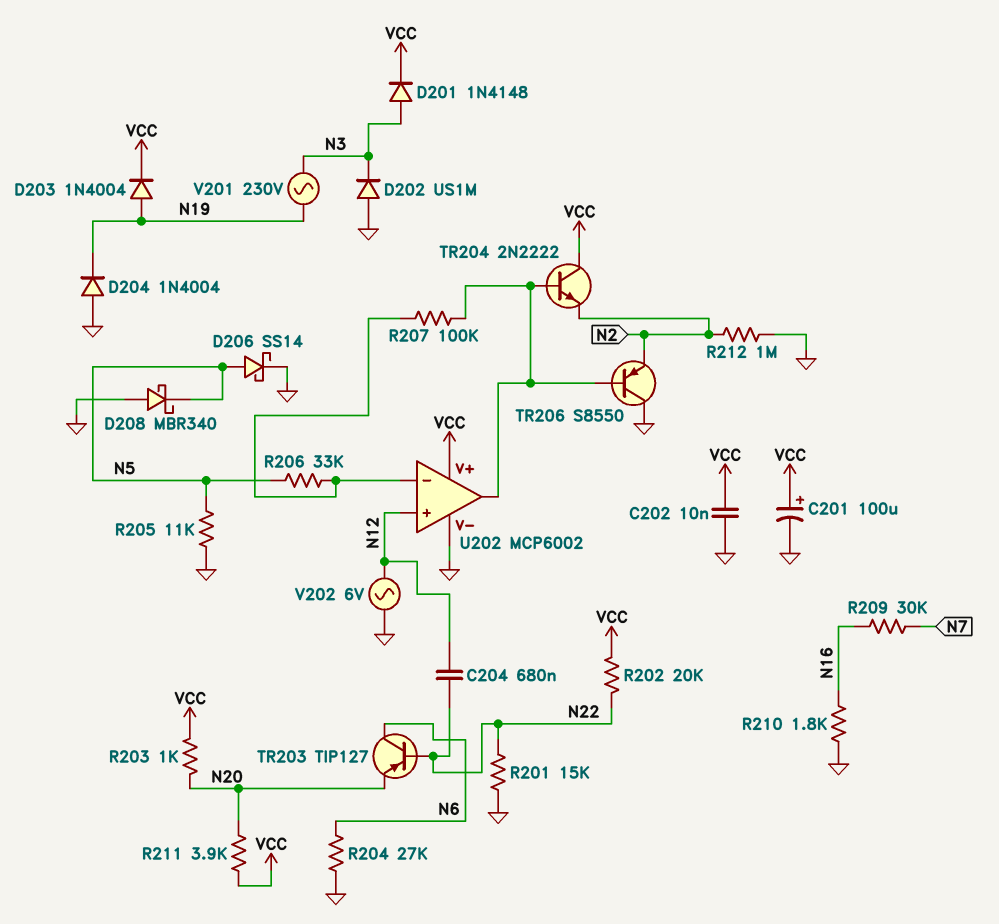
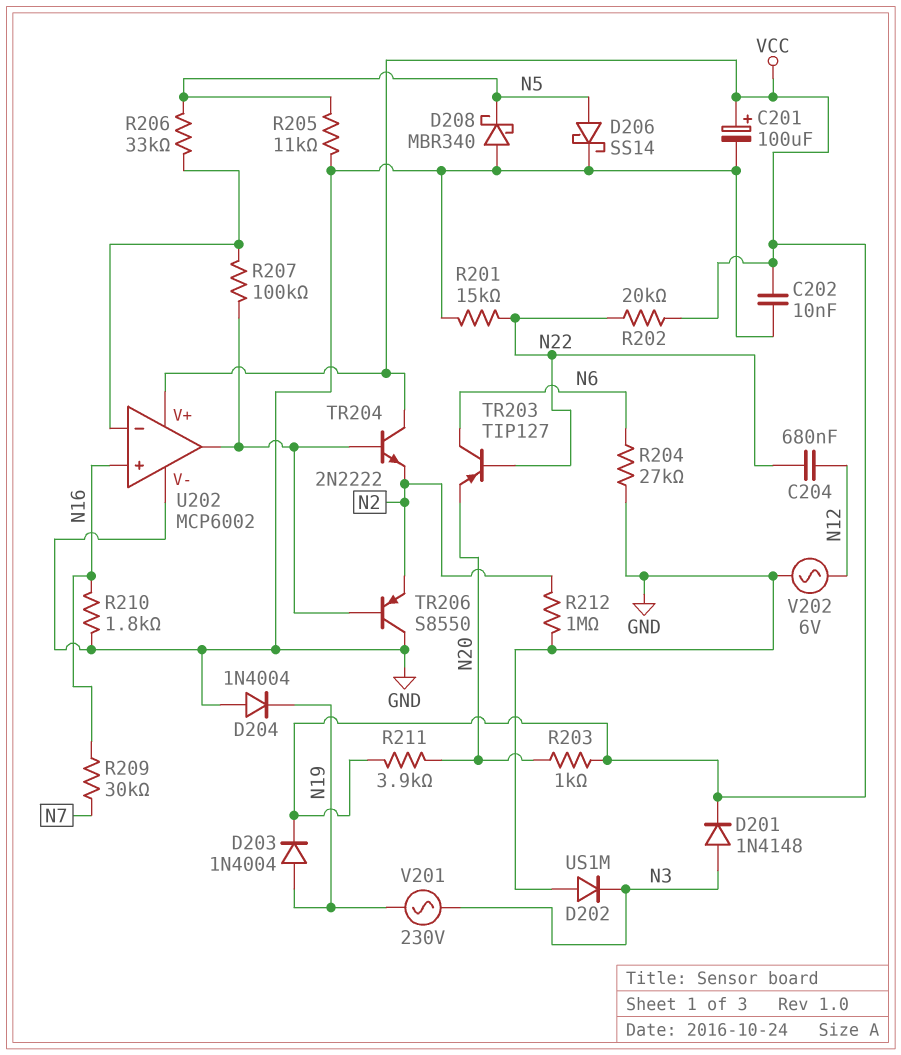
U202 pin in+: N12 -> N16

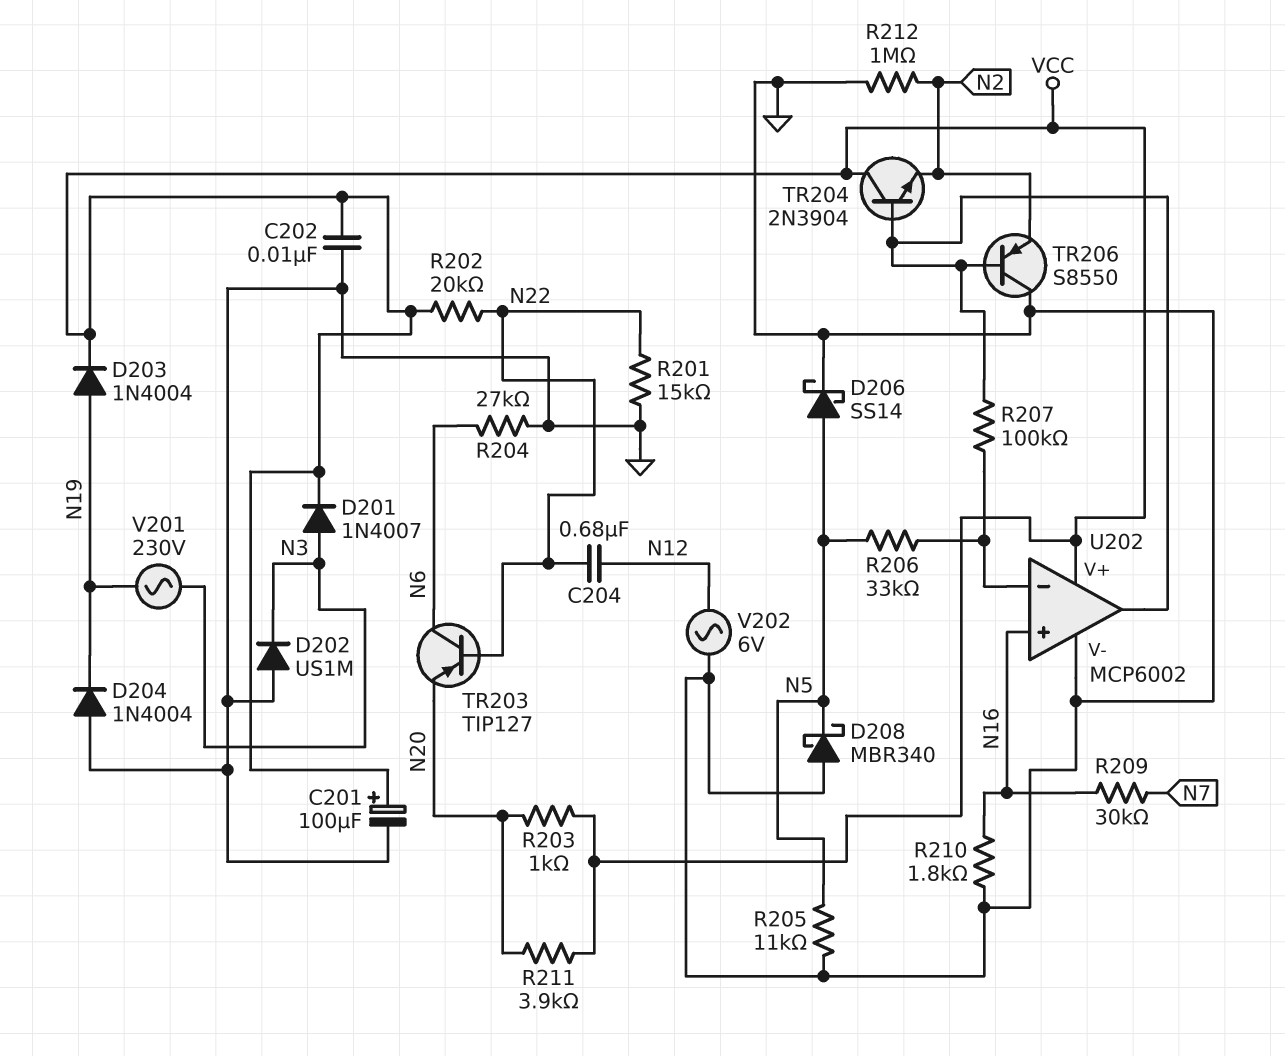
D201: diode 1N4148 (A N3, K VCC) -> diode 1N4007 (A N3, K VCC)
TR204: NPN 2N2222 (B U202/out, C VCC, E N2) -> NPN 2N3904 (B U202/out, C VCC, E N2)

